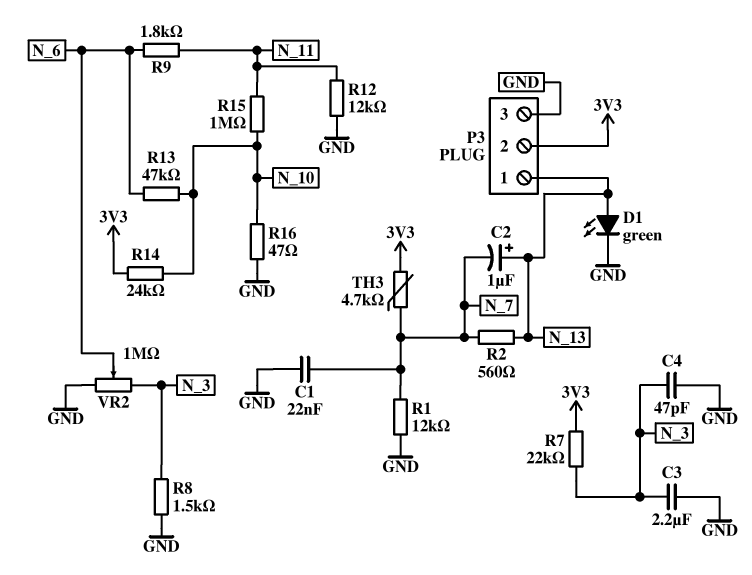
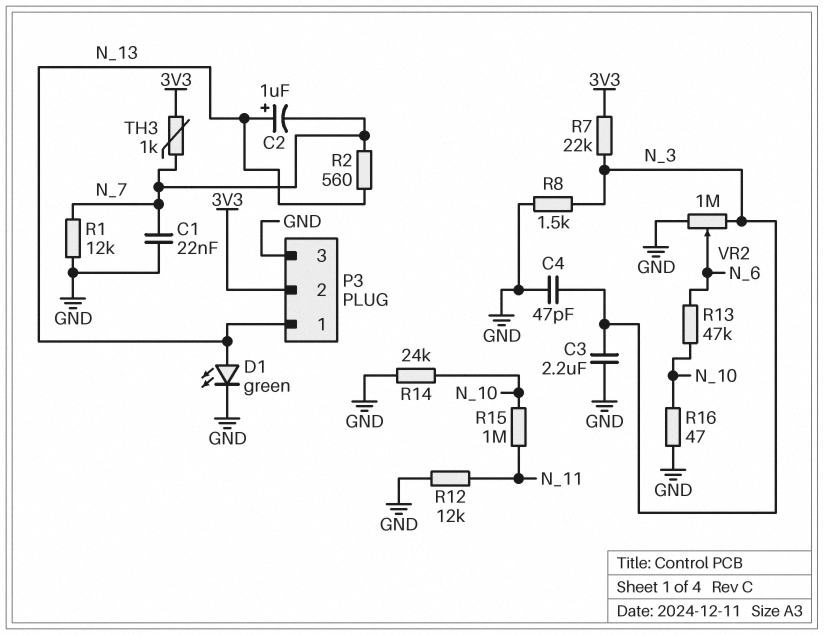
R9: 1.8k (N_6, N_11) -> none
R14: 24k (3V3, N_10) -> 24k (GND, N_10)
TH3: 4.7k (3V3, N_7) -> 1k (3V3, N_7)

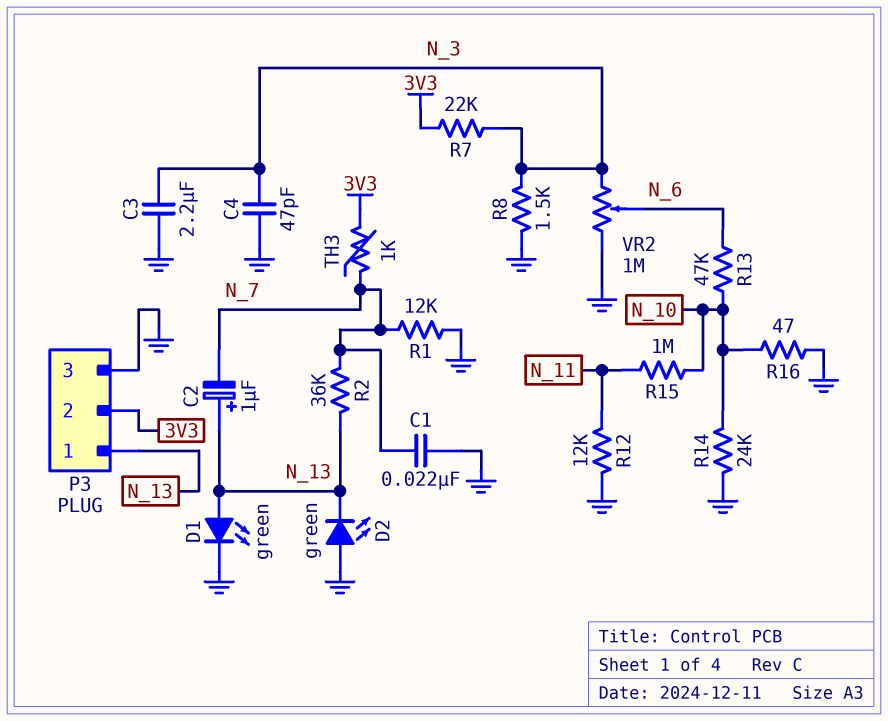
D2: none -> LED green (A GND, K N_13)
R2: 560 (N_7, N_13) -> 36k (N_7, N_13)

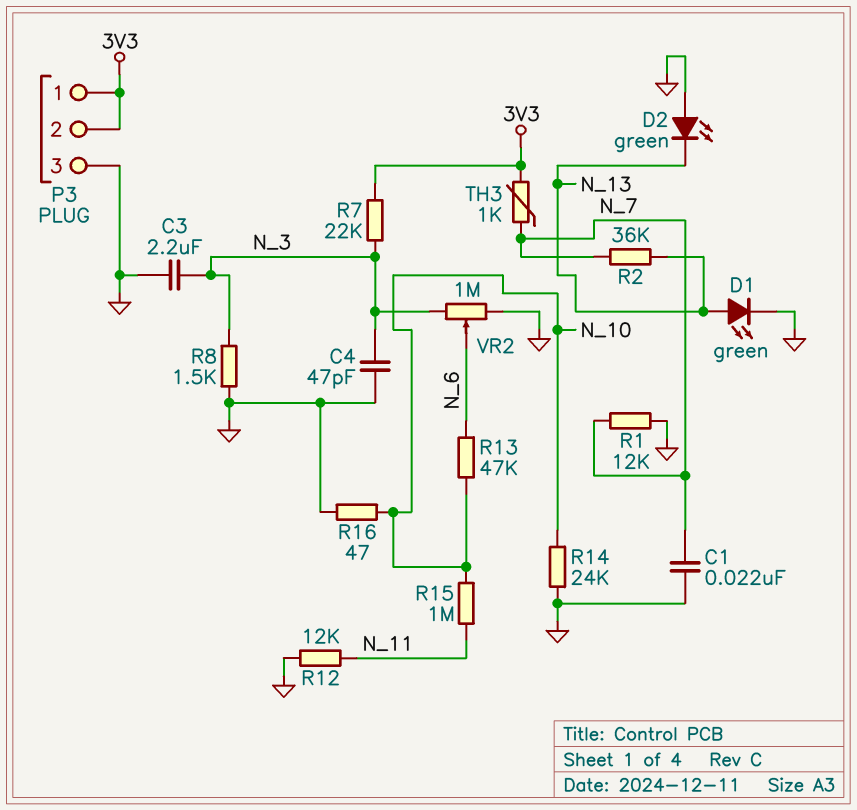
C2: 1uF (plus N_13, minus N_7) -> none
P3 pin 1: N_13 -> 3V3

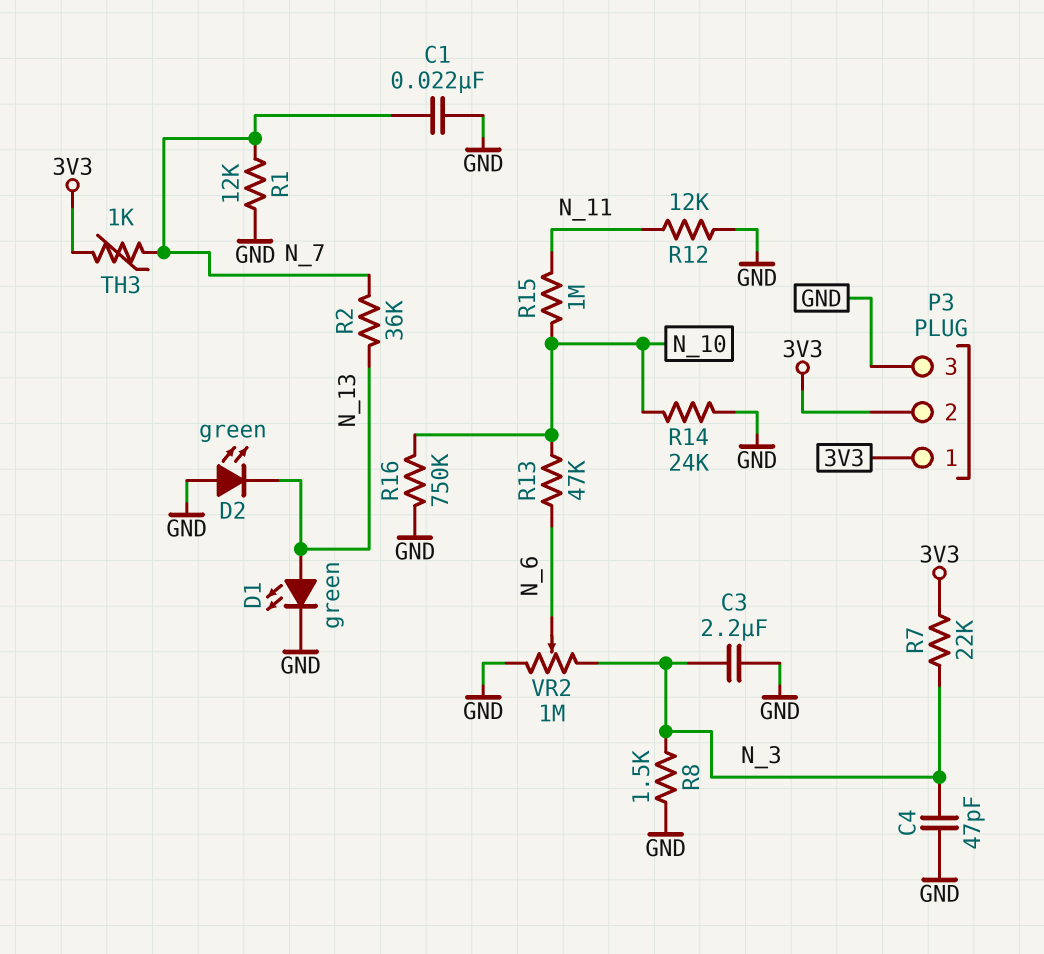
R16: 47 (GND, N_10) -> 750k (GND, N_10)

